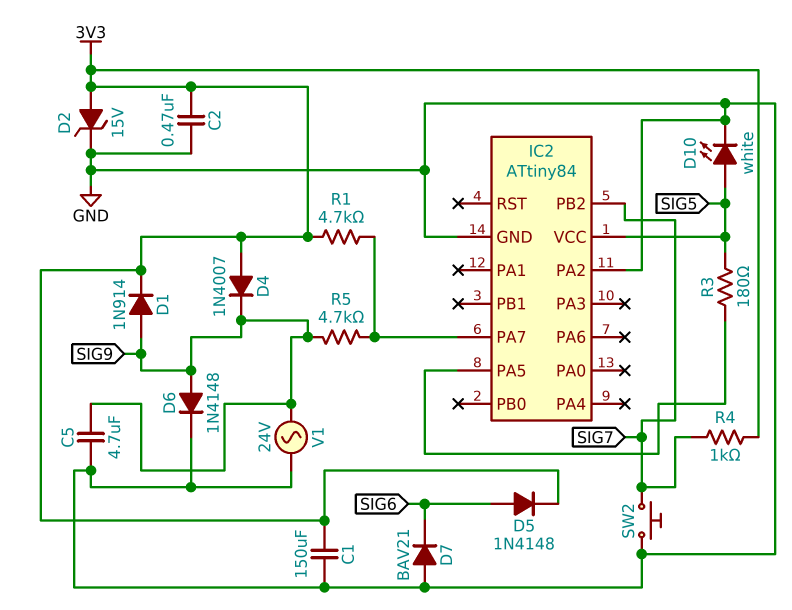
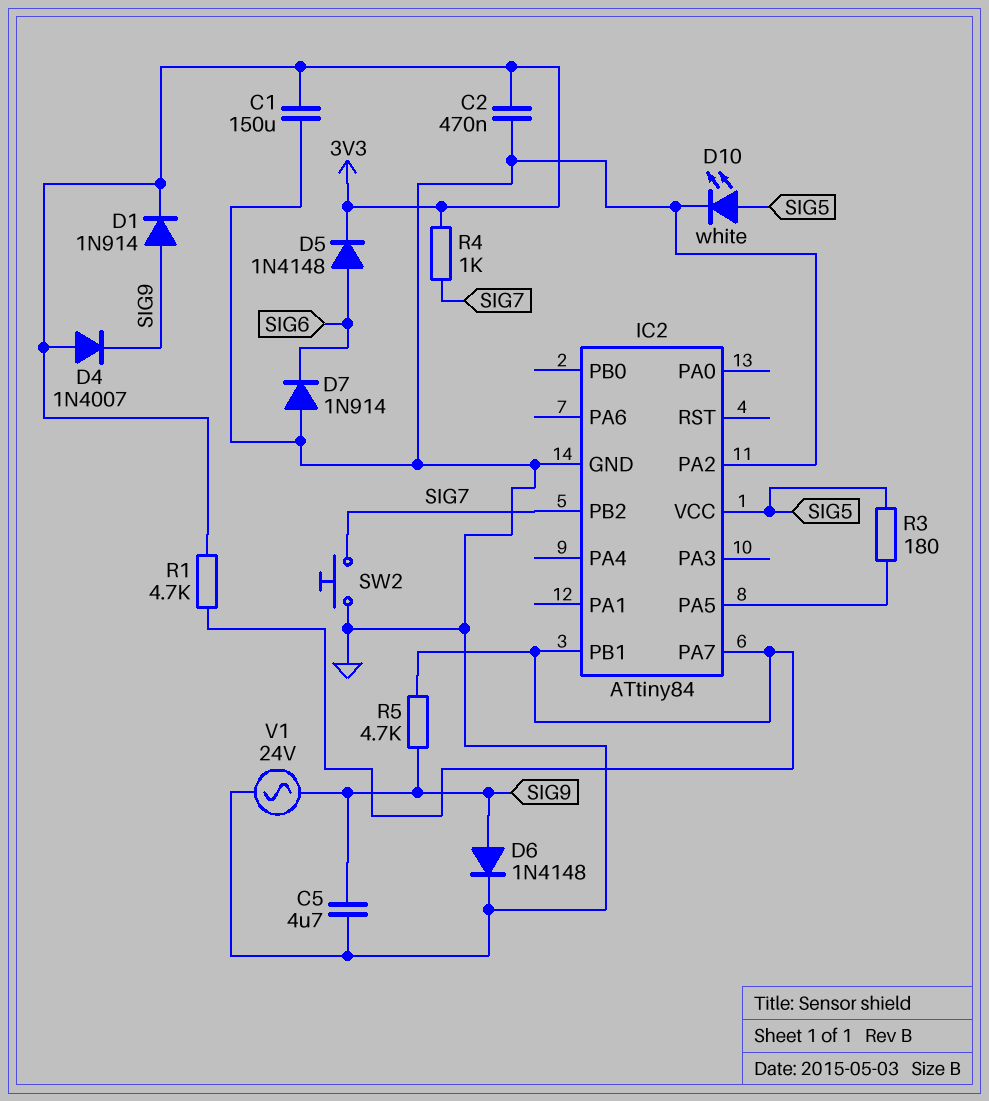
D2: zener 15V (A 3V3, K GND) -> none
D7: diode BAV21 (A GND, K SIG6) -> diode 1N914 (A GND, K SIG6)
IC2 pin PB1: none -> IC2/PA7

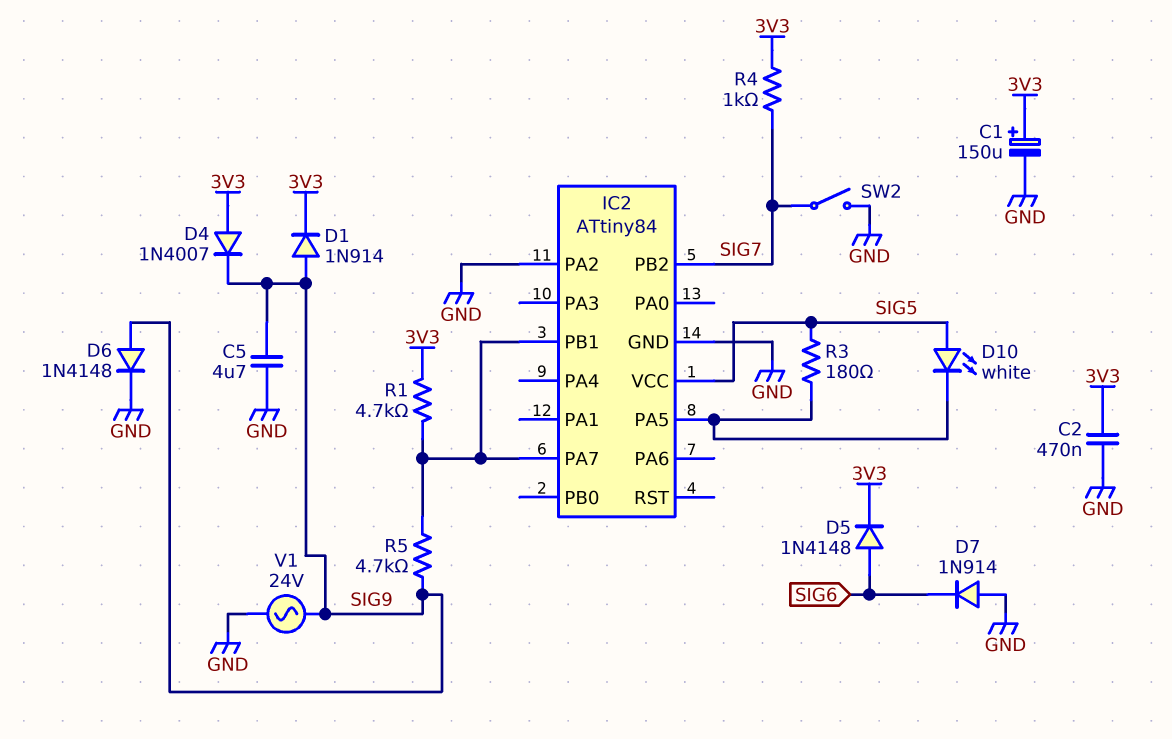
C1: 150uF (3V3, GND) -> 150uF (plus 3V3, minus GND)
D10: LED white (A SIG5, K GND) -> LED white (A SIG5, K IC2/PA5)
SW2: button (GND, SIG7) -> switch (GND, SIG7)

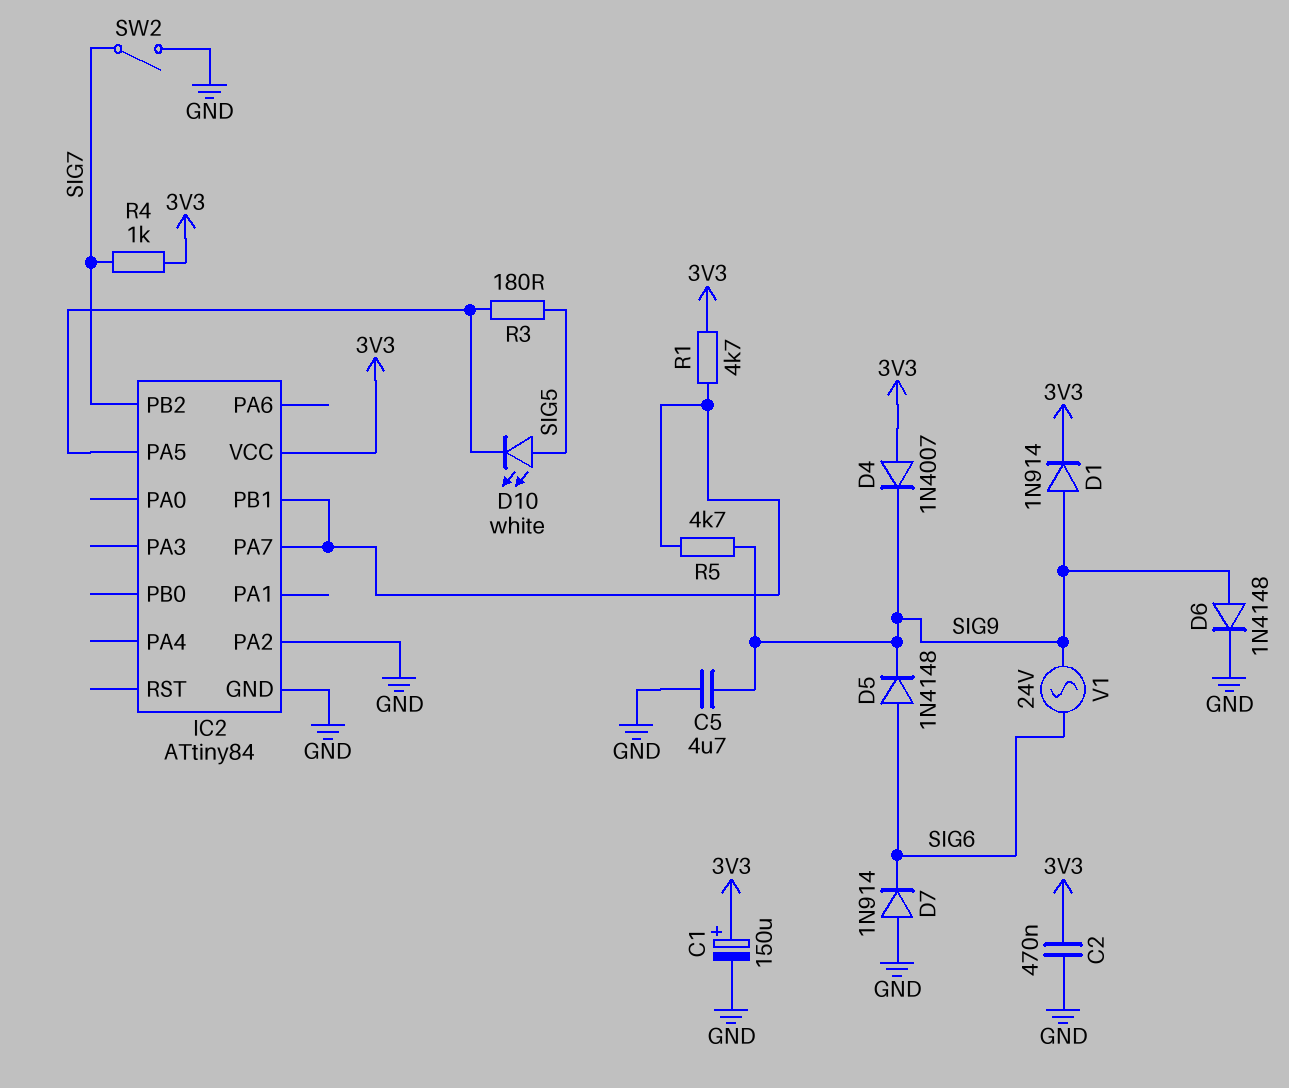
D5: diode 1N4148 (A SIG6, K 3V3) -> diode 1N4148 (A SIG6, K SIG9)
IC2 pin VCC: SIG5 -> 3V3
V1: AC 24V (GND, SIG9) -> AC 24V (SIG6, SIG9)

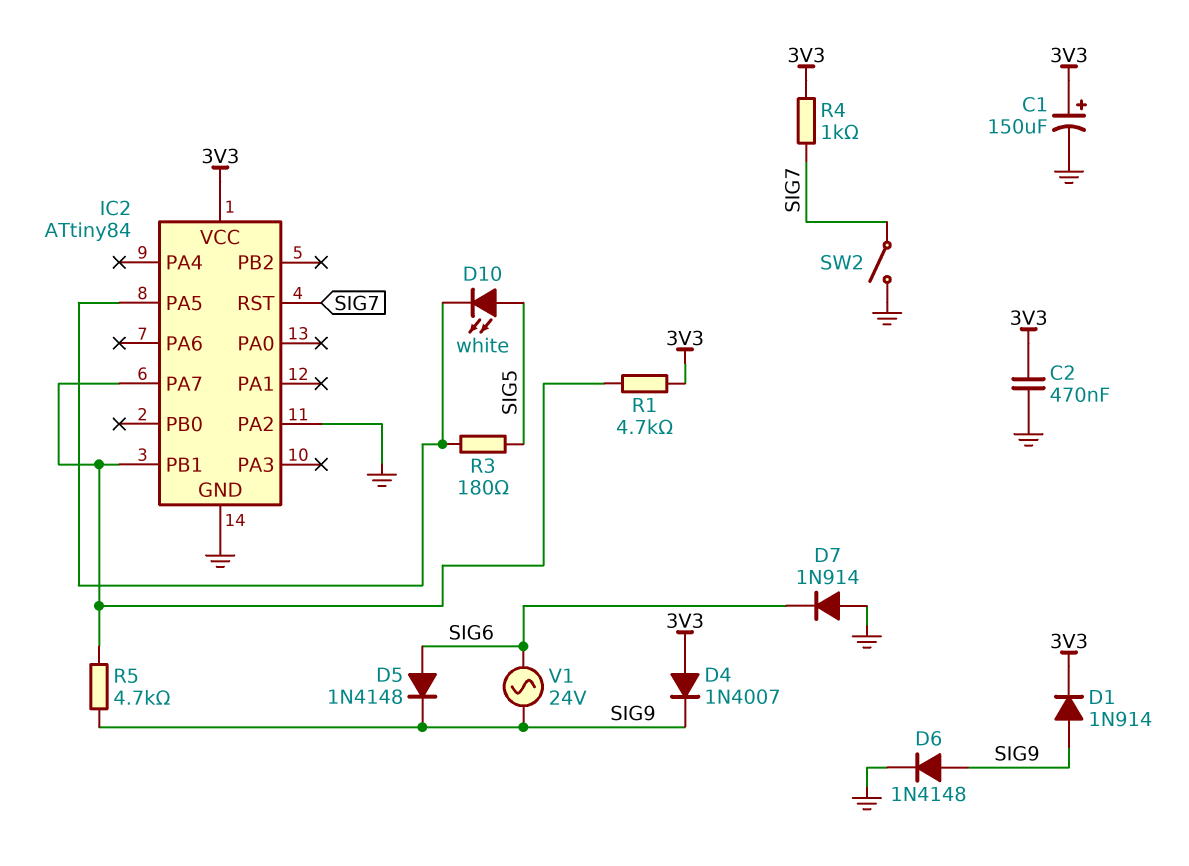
C5: 4.7uF (GND, SIG9) -> none
IC2 pin PB2: SIG7 -> none
IC2 pin RST: none -> SIG7

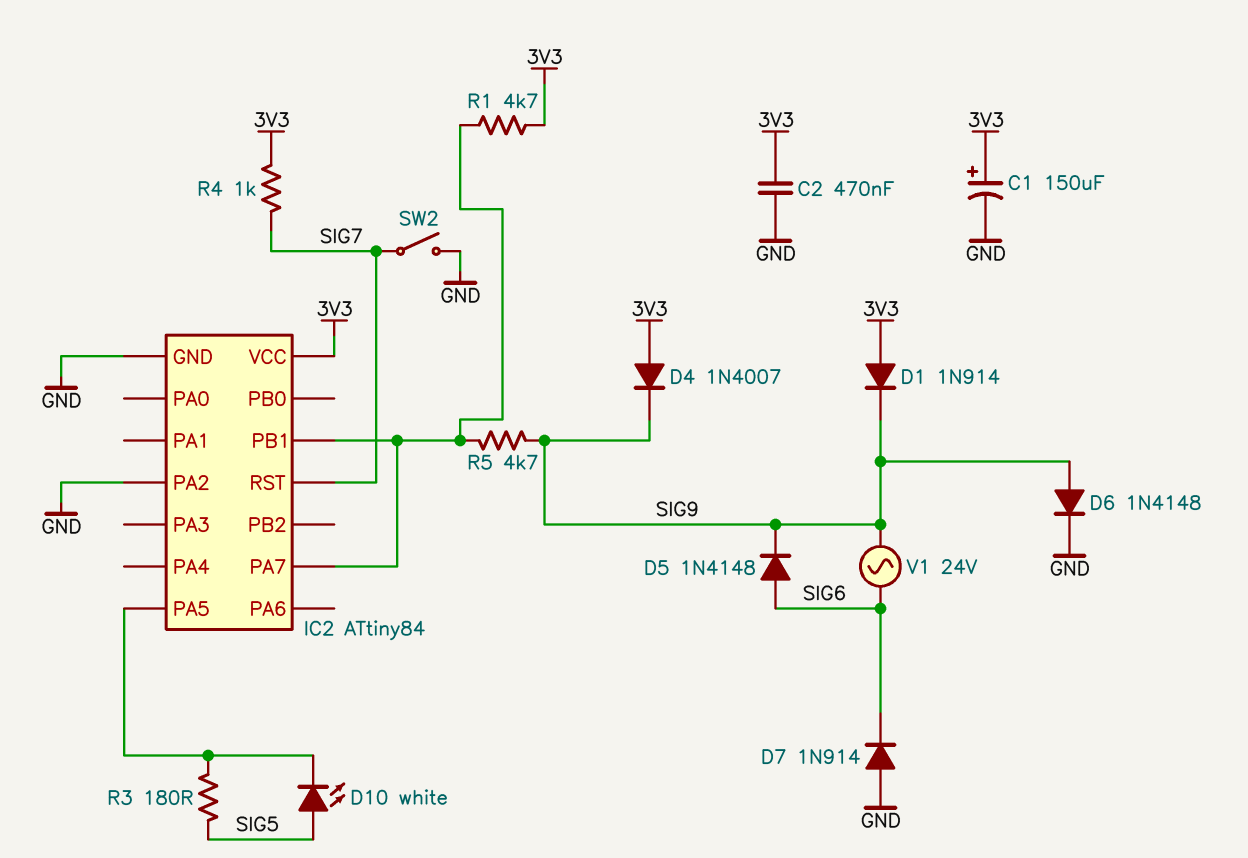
D1: diode 1N914 (A SIG9, K 3V3) -> diode 1N914 (A 3V3, K SIG9)

